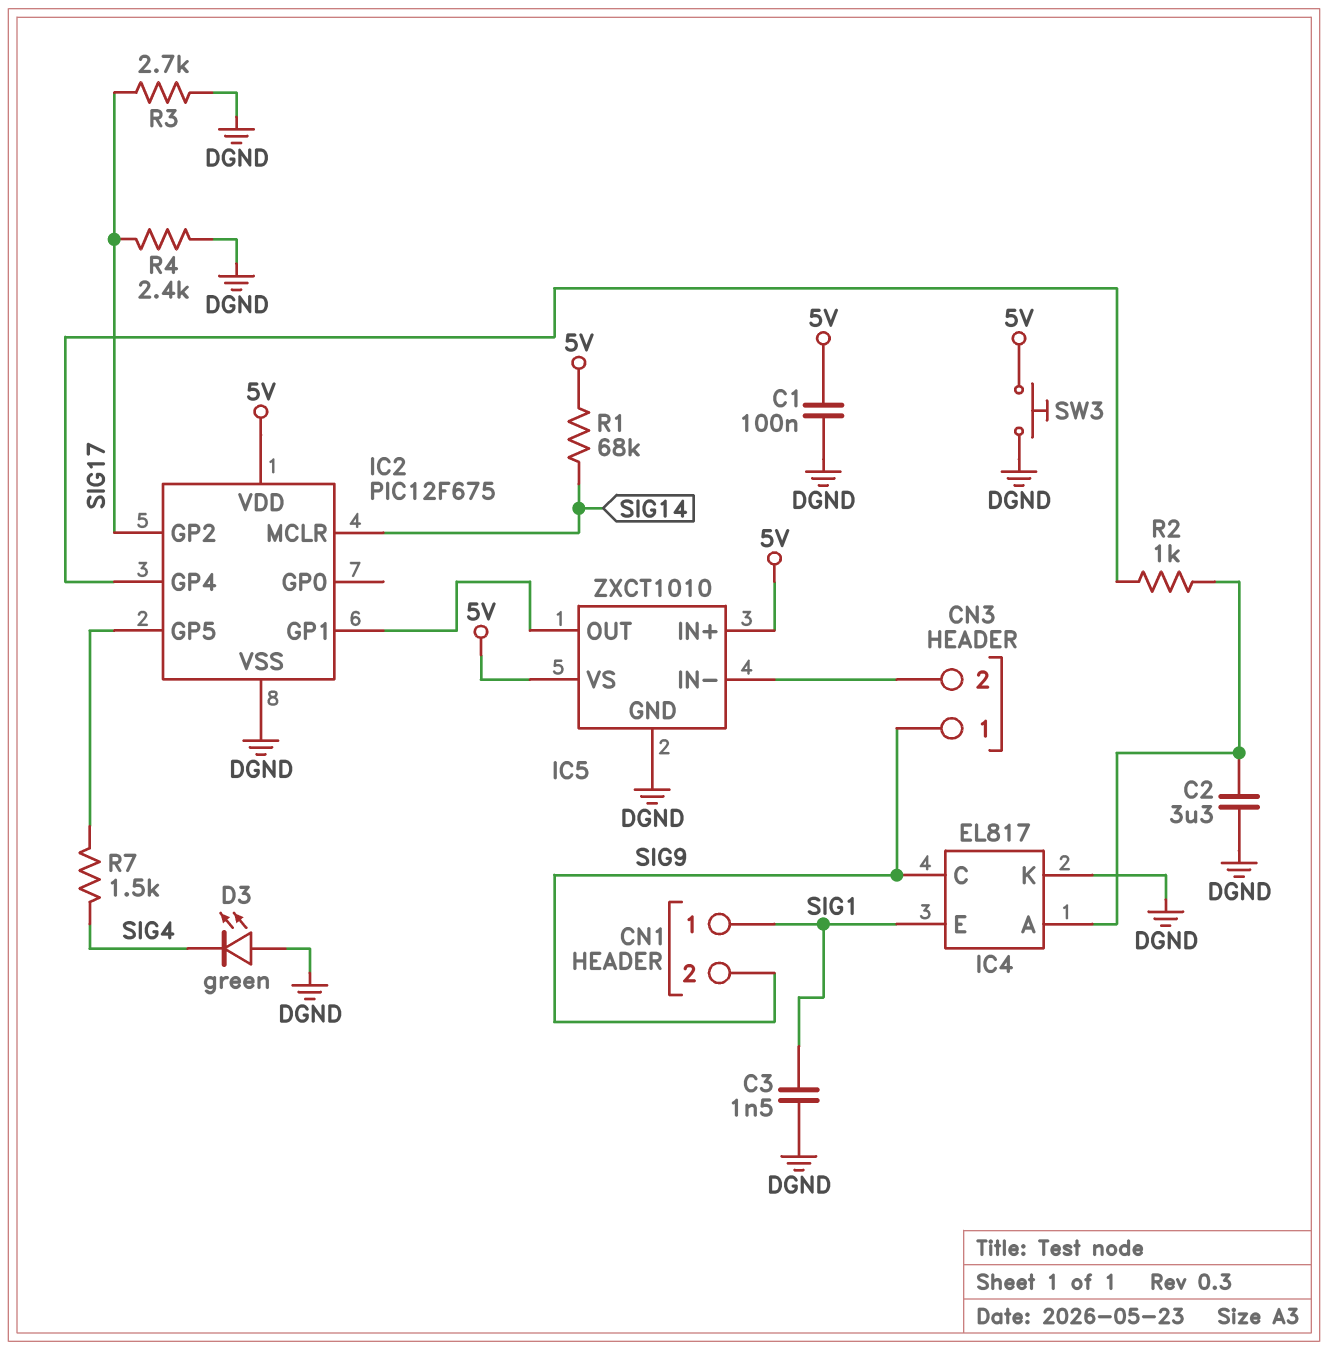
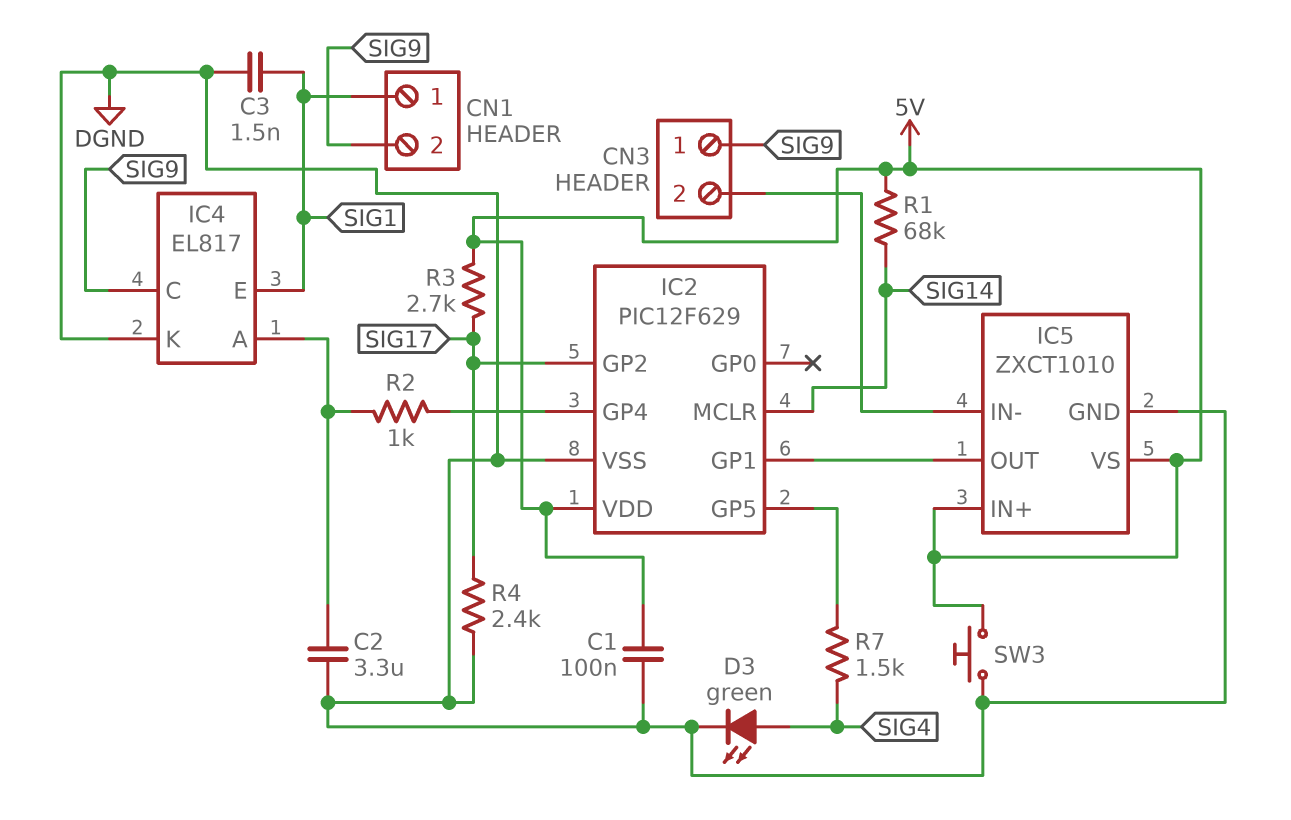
D3: LED green (A DGND, K SIG4) -> LED green (A SIG4, K DGND)
IC2: PIC12F675 -> PIC12F629
R3: 2.7k (DGND, SIG17) -> 2.7k (5V, SIG17)

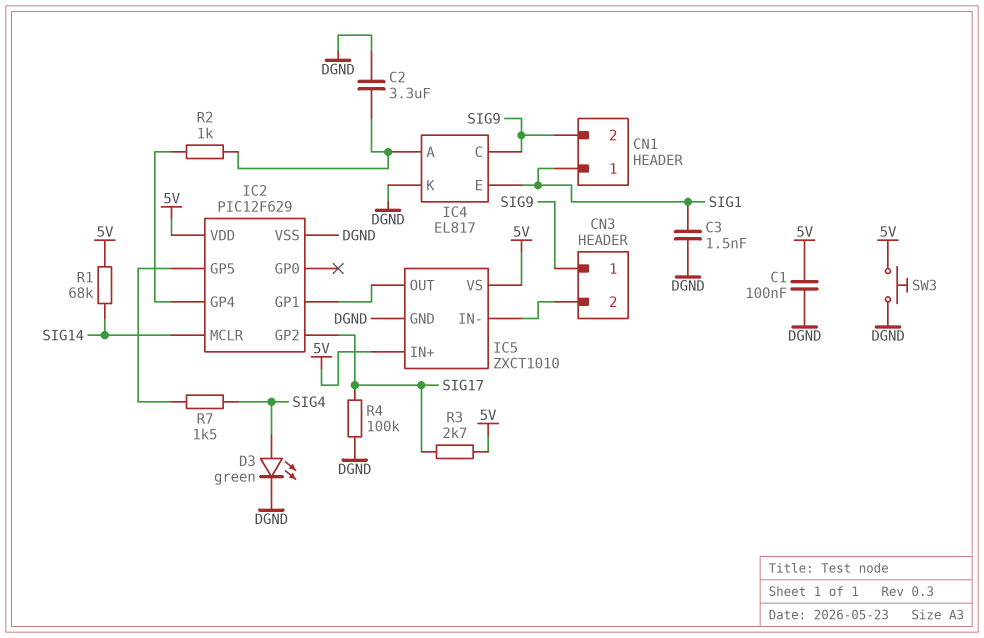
R4: 2.4k (DGND, SIG17) -> 100k (DGND, SIG17)

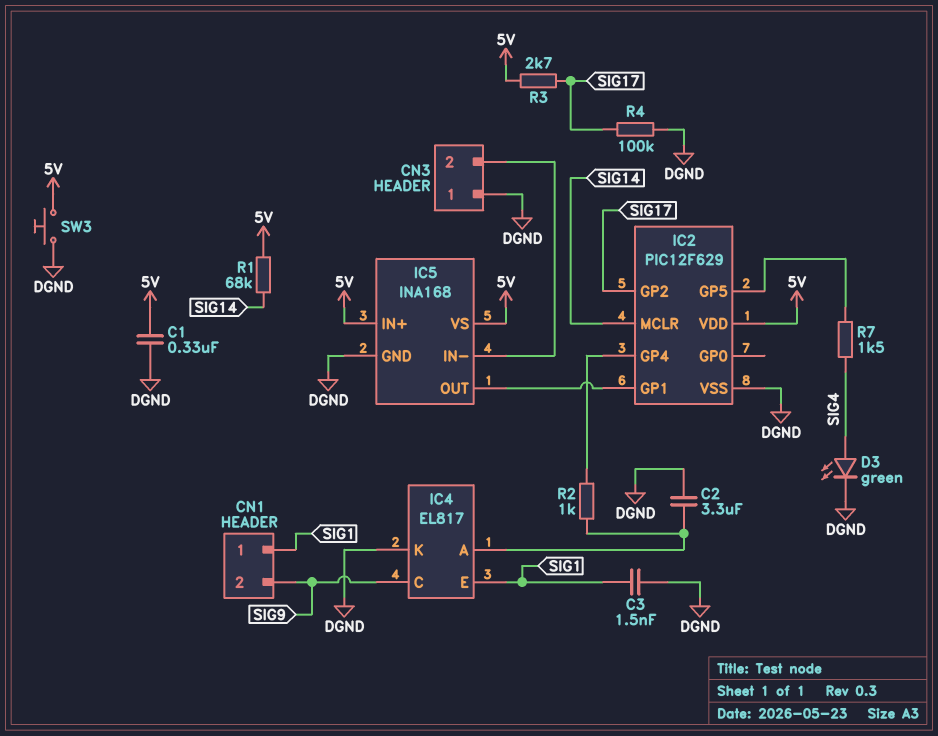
C1: 100nF (5V, DGND) -> 330nF (5V, DGND)
CN3 pin 1: SIG9 -> DGND
IC5: ZXCT1010 -> INA168

